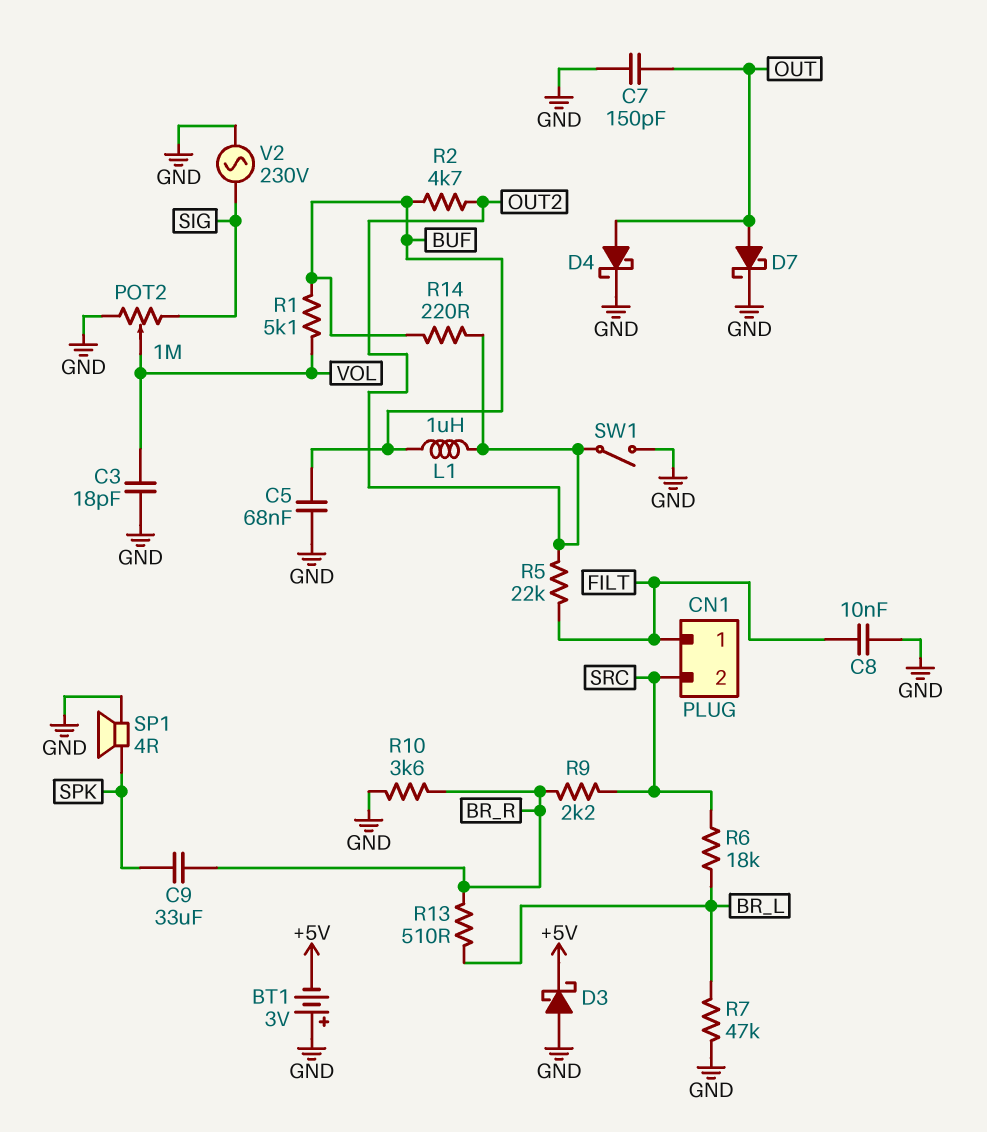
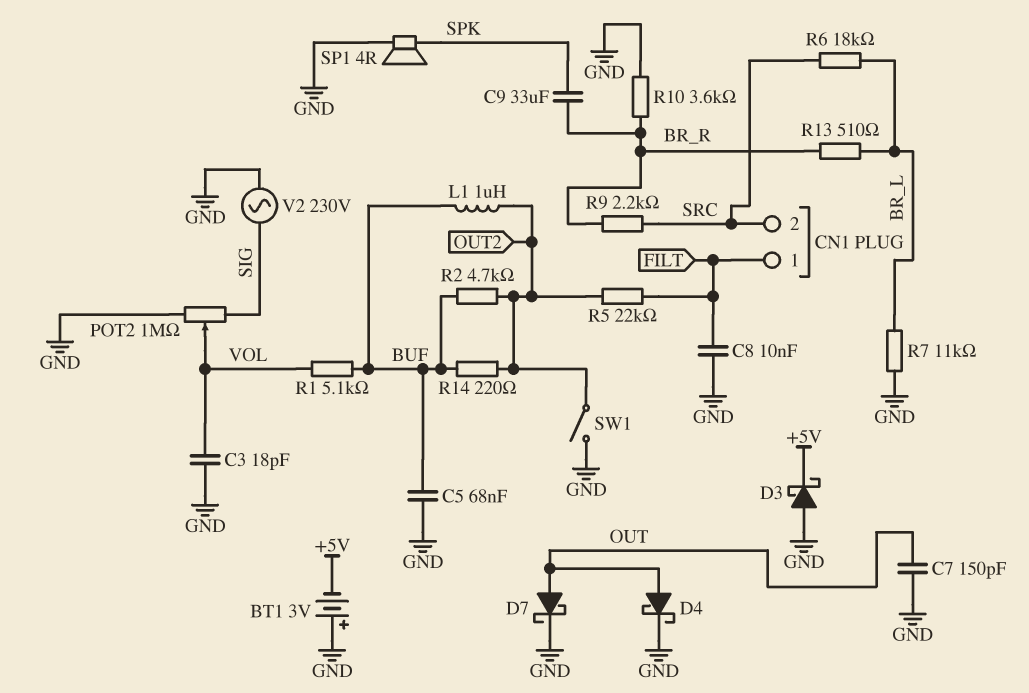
R7: 47k (BR_L, GND) -> 11k (BR_L, GND)

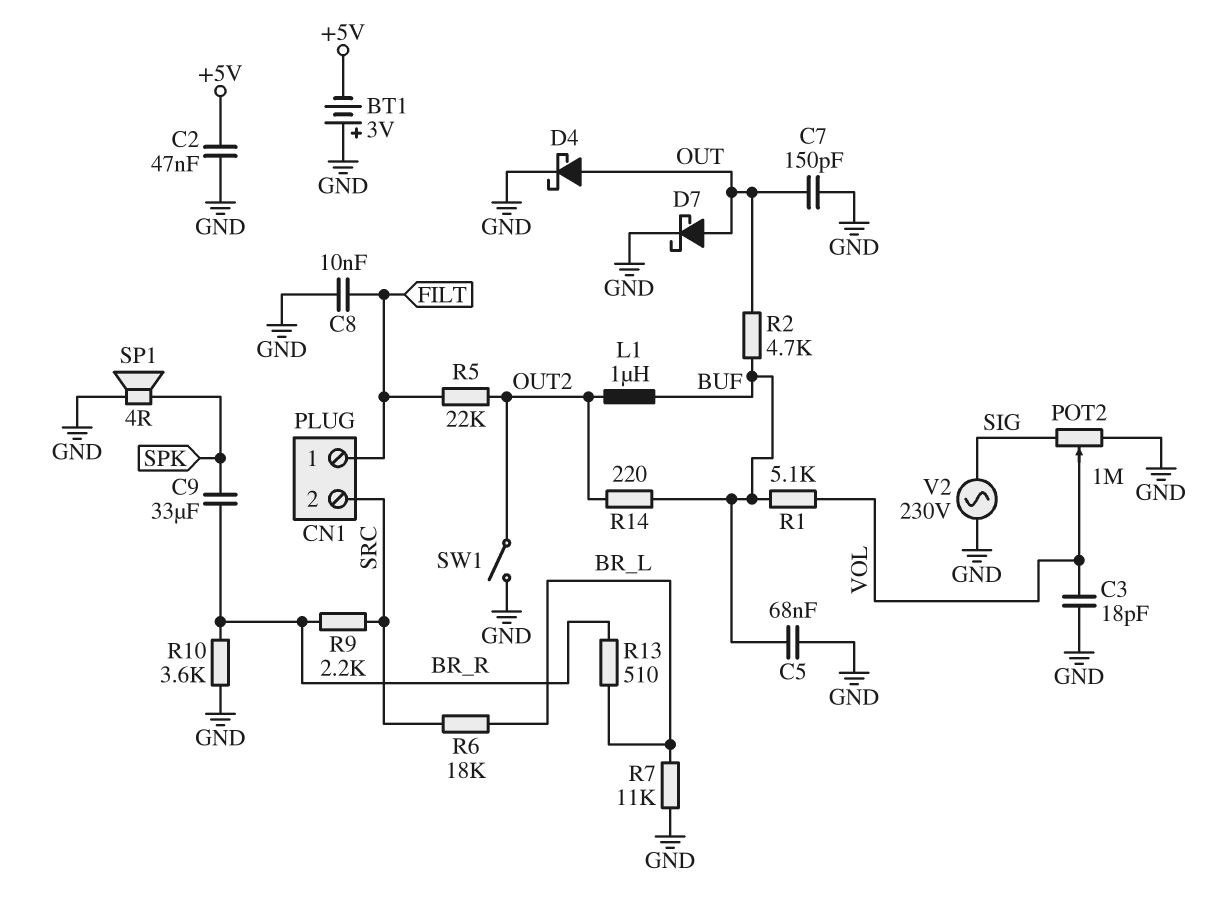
C2: none -> 47nF (+5V, GND)
D3: schottky (A GND, K +5V) -> none
R2: 4.7k (BUF, OUT2) -> 4.7k (BUF, OUT)

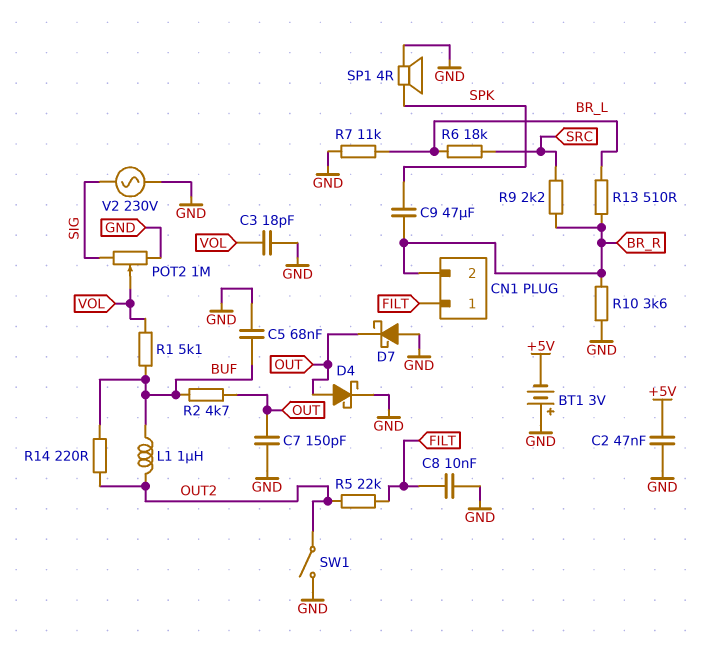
C9: 33uF (BR_R, SPK) -> 47uF (BR_R, SPK)
CN1 pin 2: SRC -> BR_R
D7: schottky (A OUT, K GND) -> schottky (A GND, K OUT)

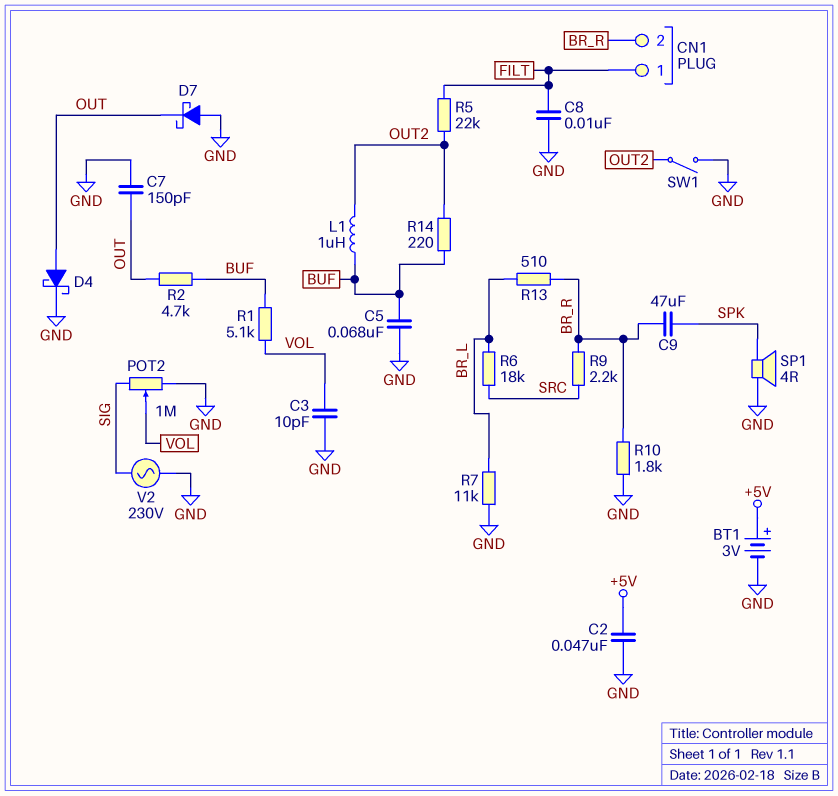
BT1: 3V (plus GND, minus +5V) -> 3V (plus +5V, minus GND)
C3: 18pF (GND, VOL) -> 10pF (GND, VOL)
R10: 3.6k (BR_R, GND) -> 1.8k (BR_R, GND)

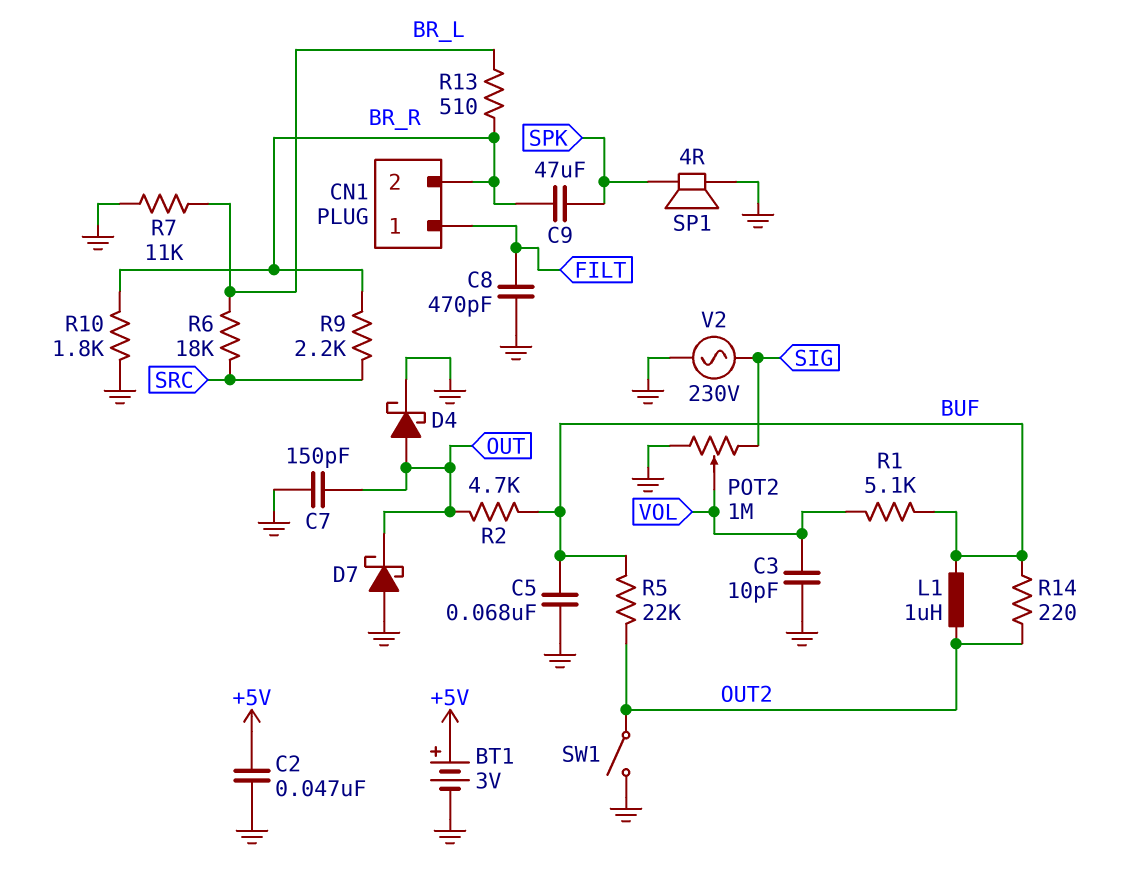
C8: 10nF (FILT, GND) -> 470pF (FILT, GND)
R5: 22k (FILT, OUT2) -> 22k (BUF, OUT2)

